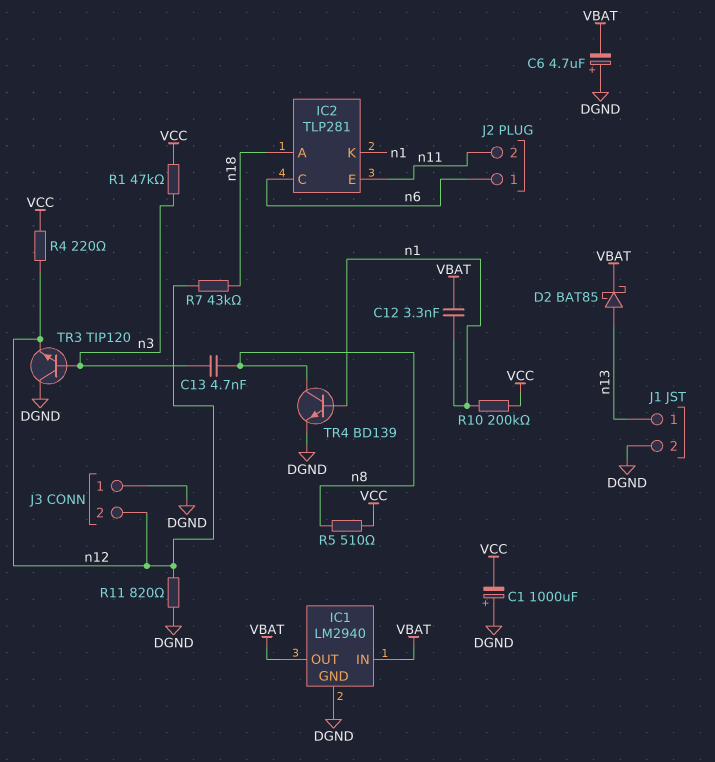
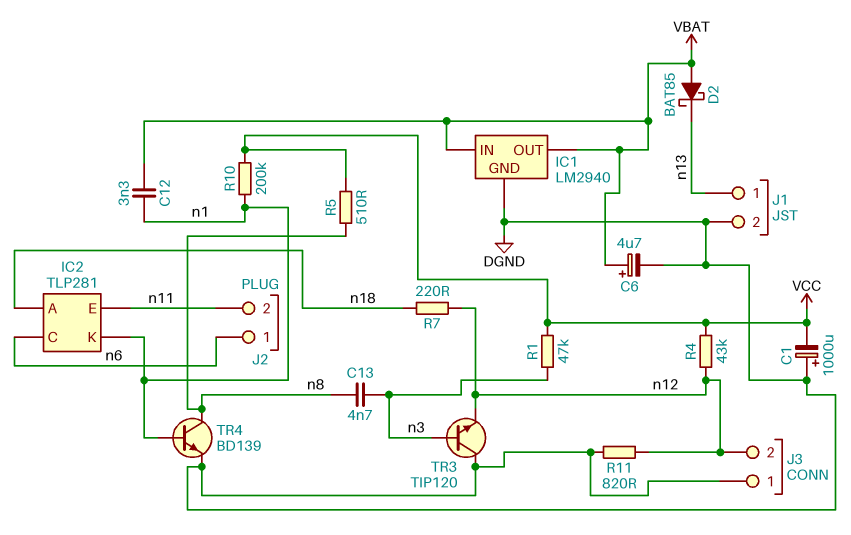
C6: 4.7uF (plus DGND, minus VBAT) -> 4.7uF (plus VBAT, minus DGND)
D2: schottky BAT85 (A n13, K VBAT) -> schottky BAT85 (A VBAT, K n13)
R4: 220 (VCC, n12) -> 43k (VCC, n12)
R7: 43k (n12, n18) -> 220 (n12, n18)

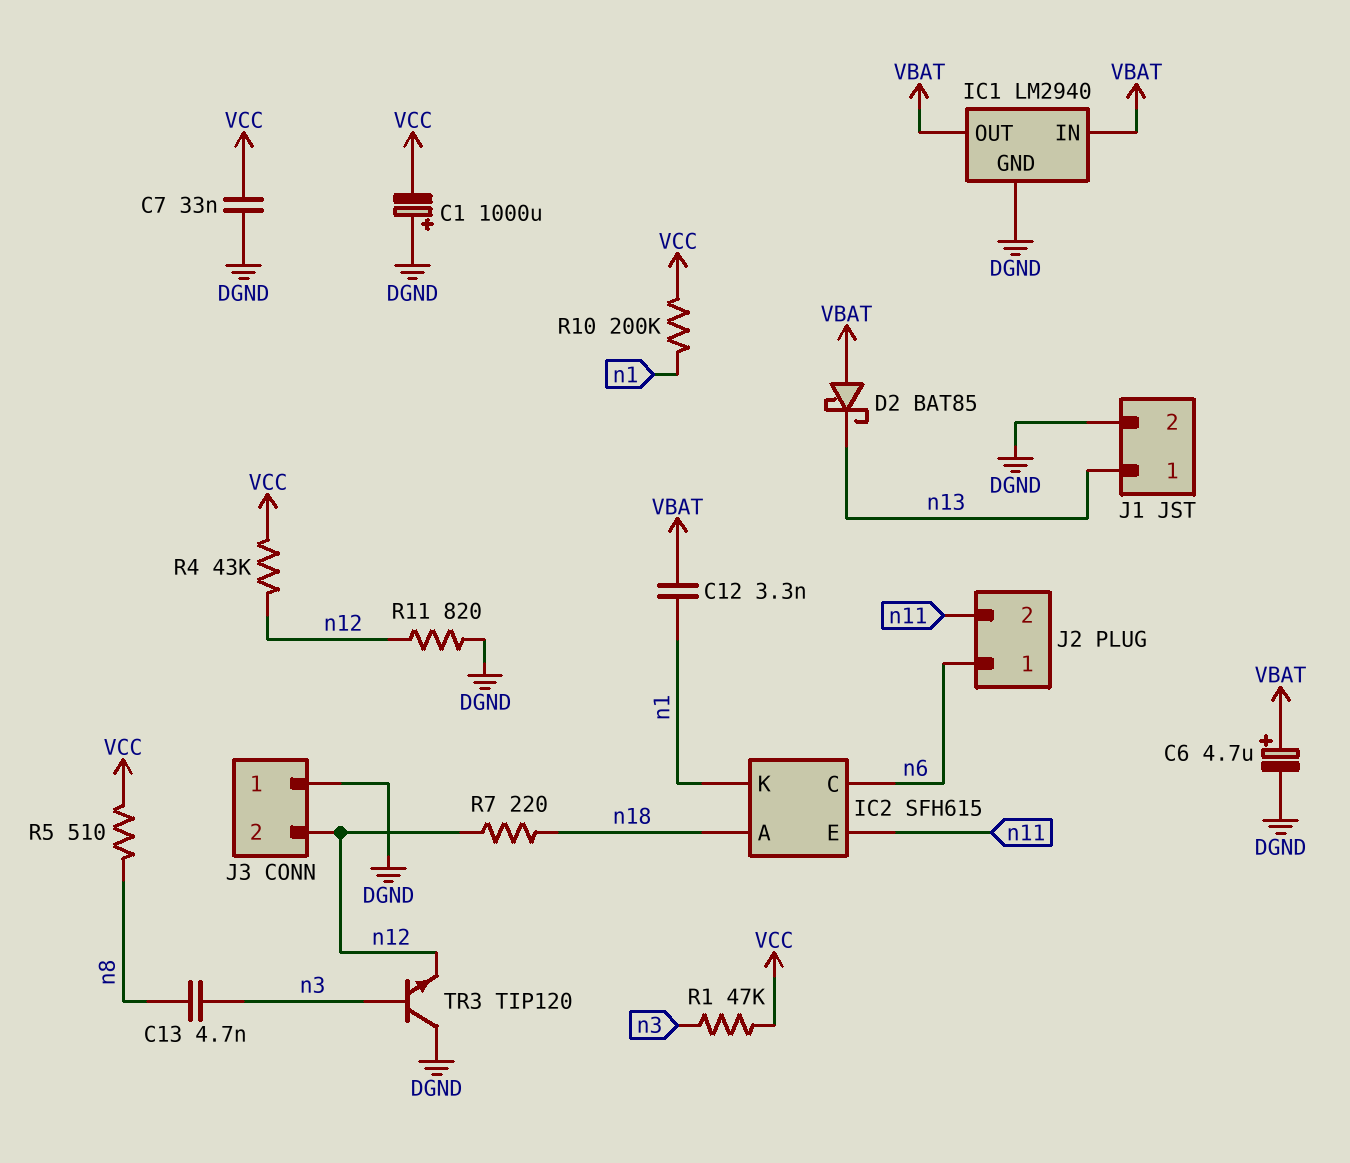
C7: none -> 33nF (DGND, VCC)
IC2: TLP281 -> SFH615
TR4: NPN BD139 (B n1, C n8, E DGND) -> none

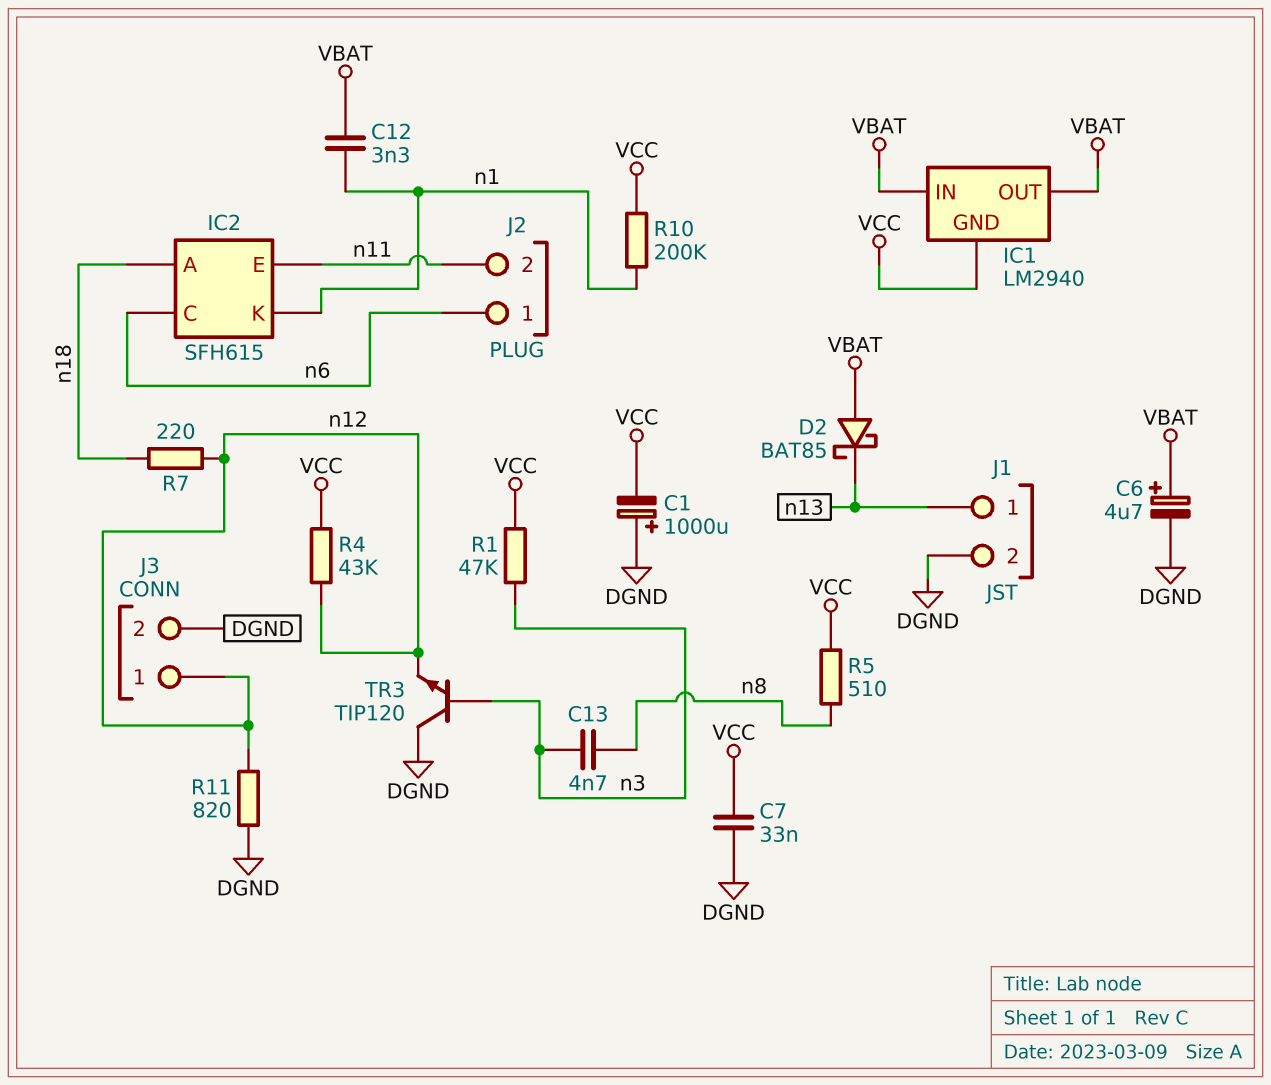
IC1 pin GND: DGND -> VCC
J3 pin 1: DGND -> n12
J3 pin 2: n12 -> DGND

